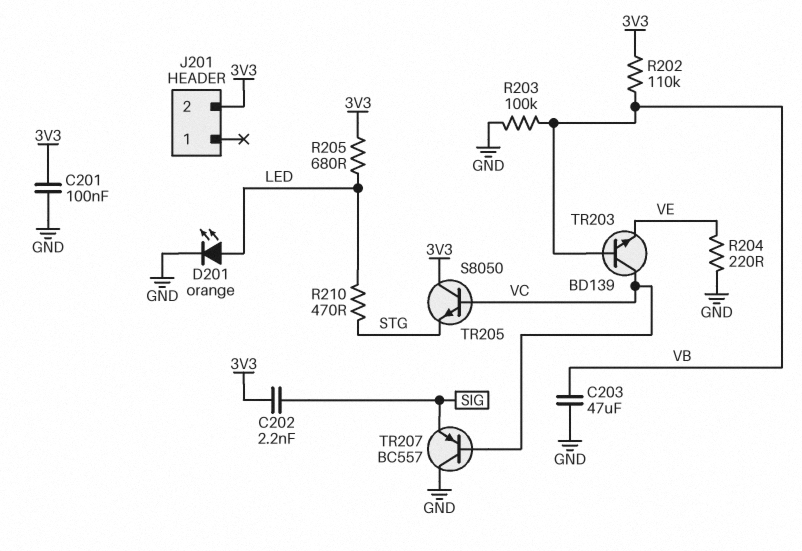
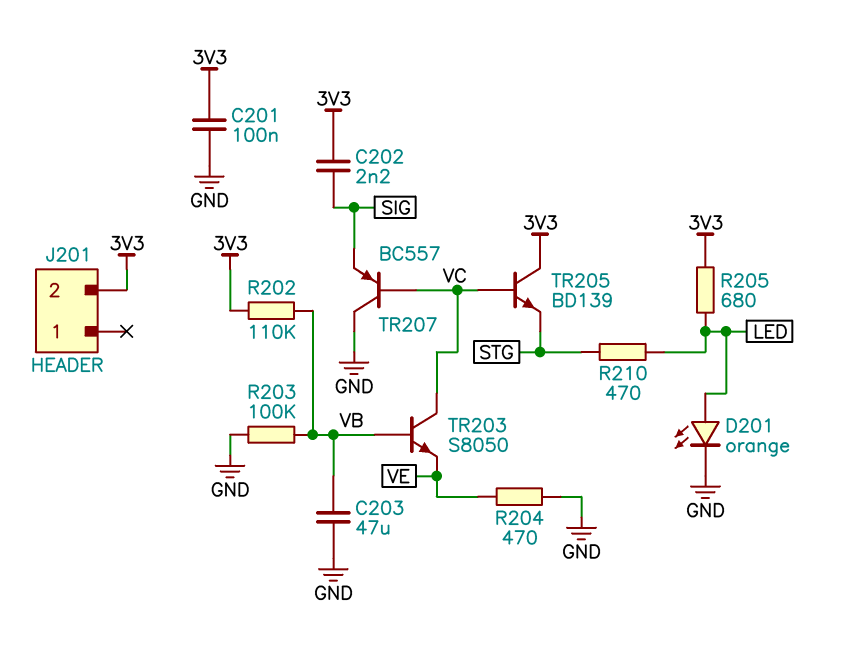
R204: 220 (GND, VE) -> 470 (GND, VE)
TR203: NPN BD139 (B VB, C VC, E VE) -> NPN S8050 (B VB, C VC, E VE)
TR205: NPN S8050 (B VC, C 3V3, E STG) -> NPN BD139 (B VC, C 3V3, E STG)

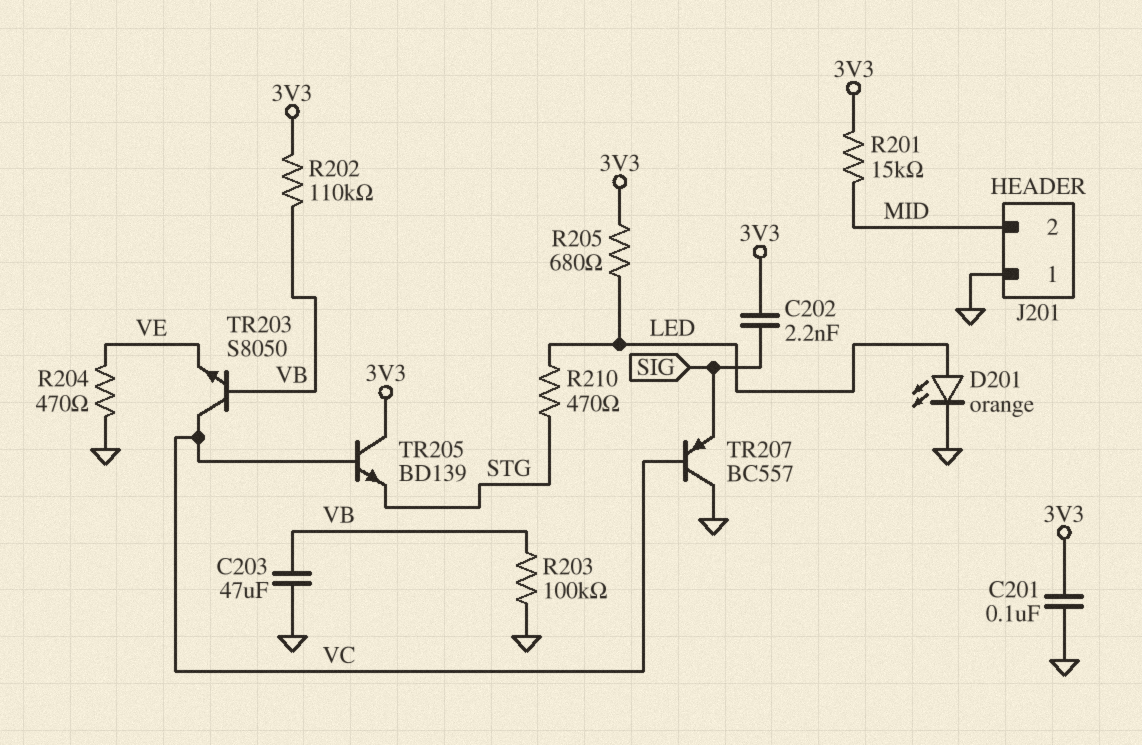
J201 pin 1: none -> GND
J201 pin 2: 3V3 -> MID
R201: none -> 15k (3V3, MID)

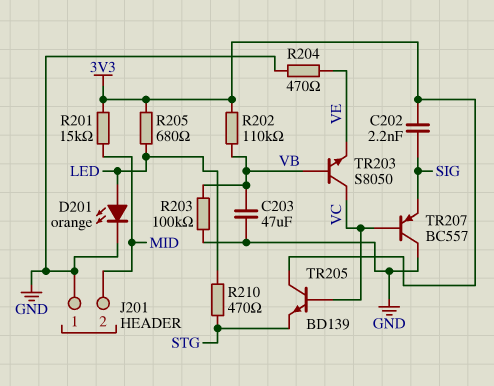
C201: 100nF (3V3, GND) -> none

